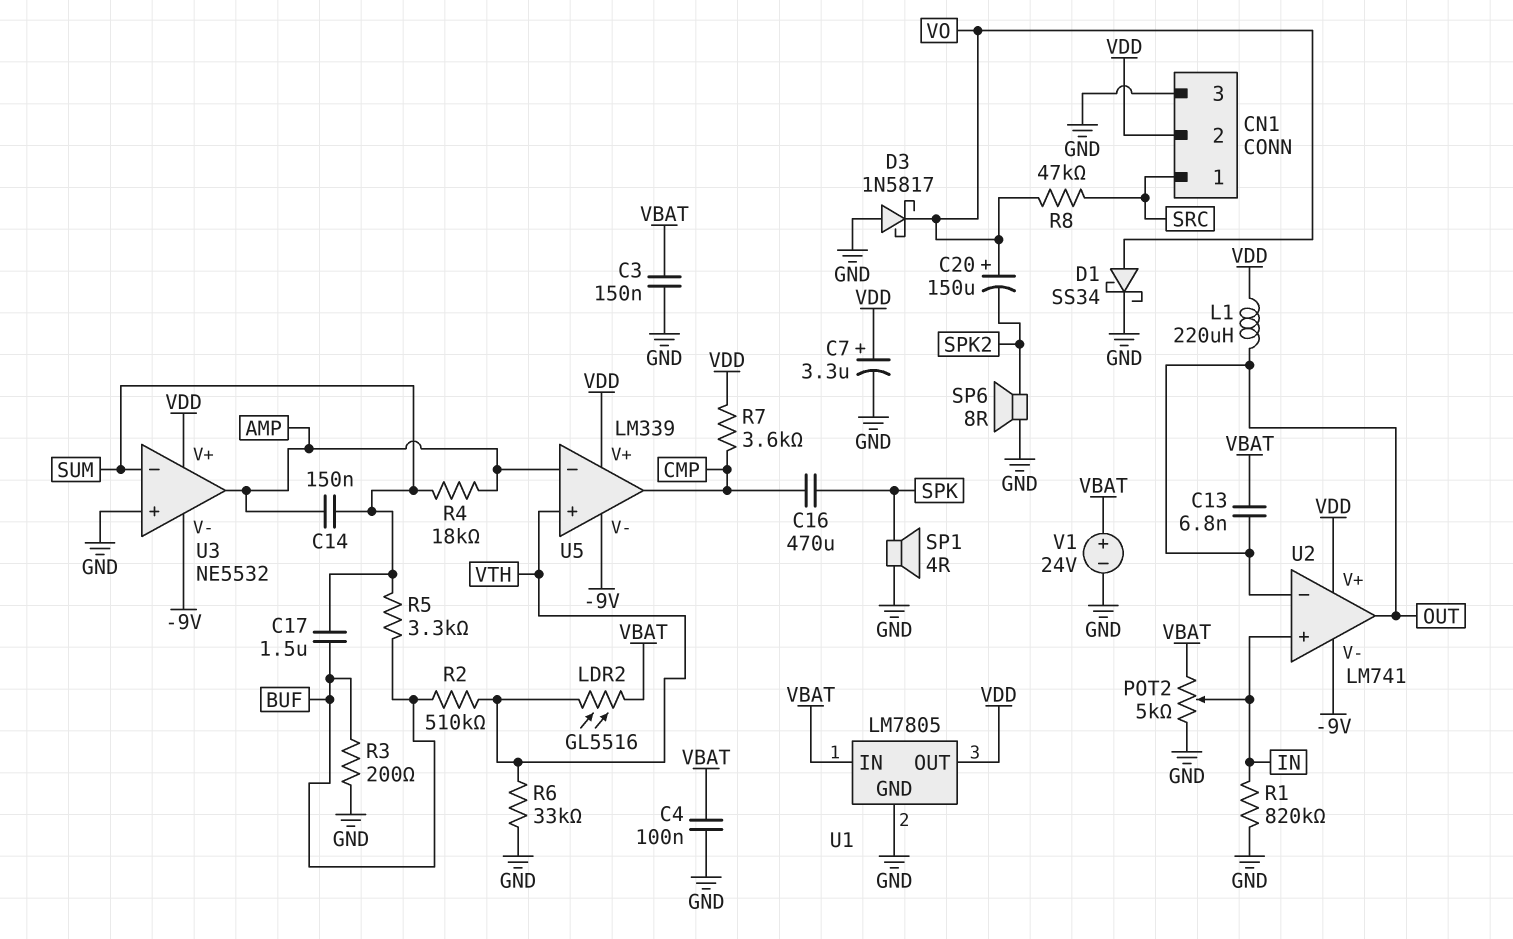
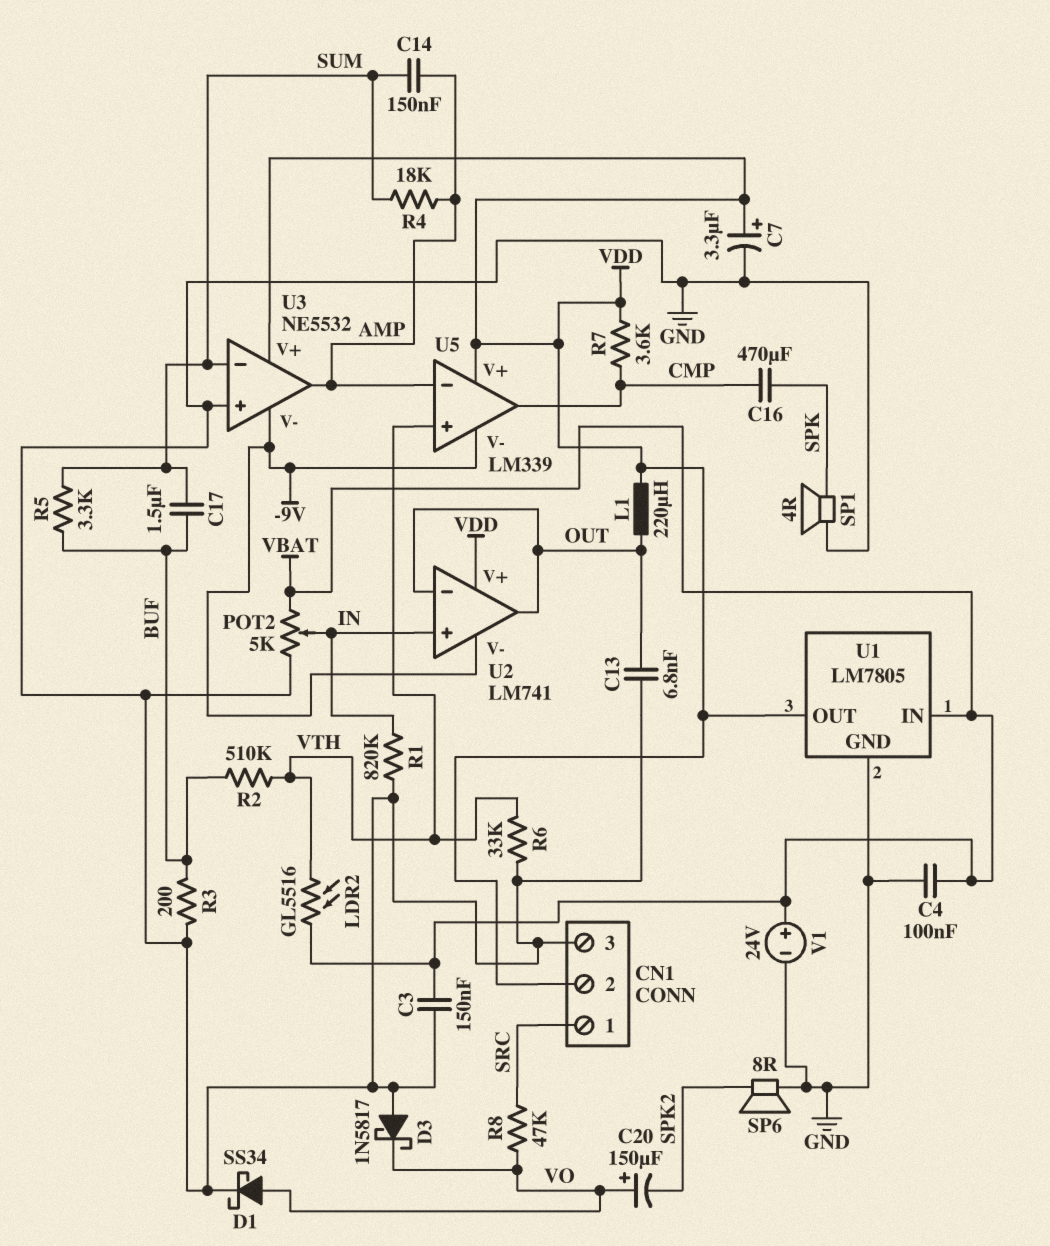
C13: 6.8nF (OUT, VBAT) -> 6.8nF (GND, OUT)

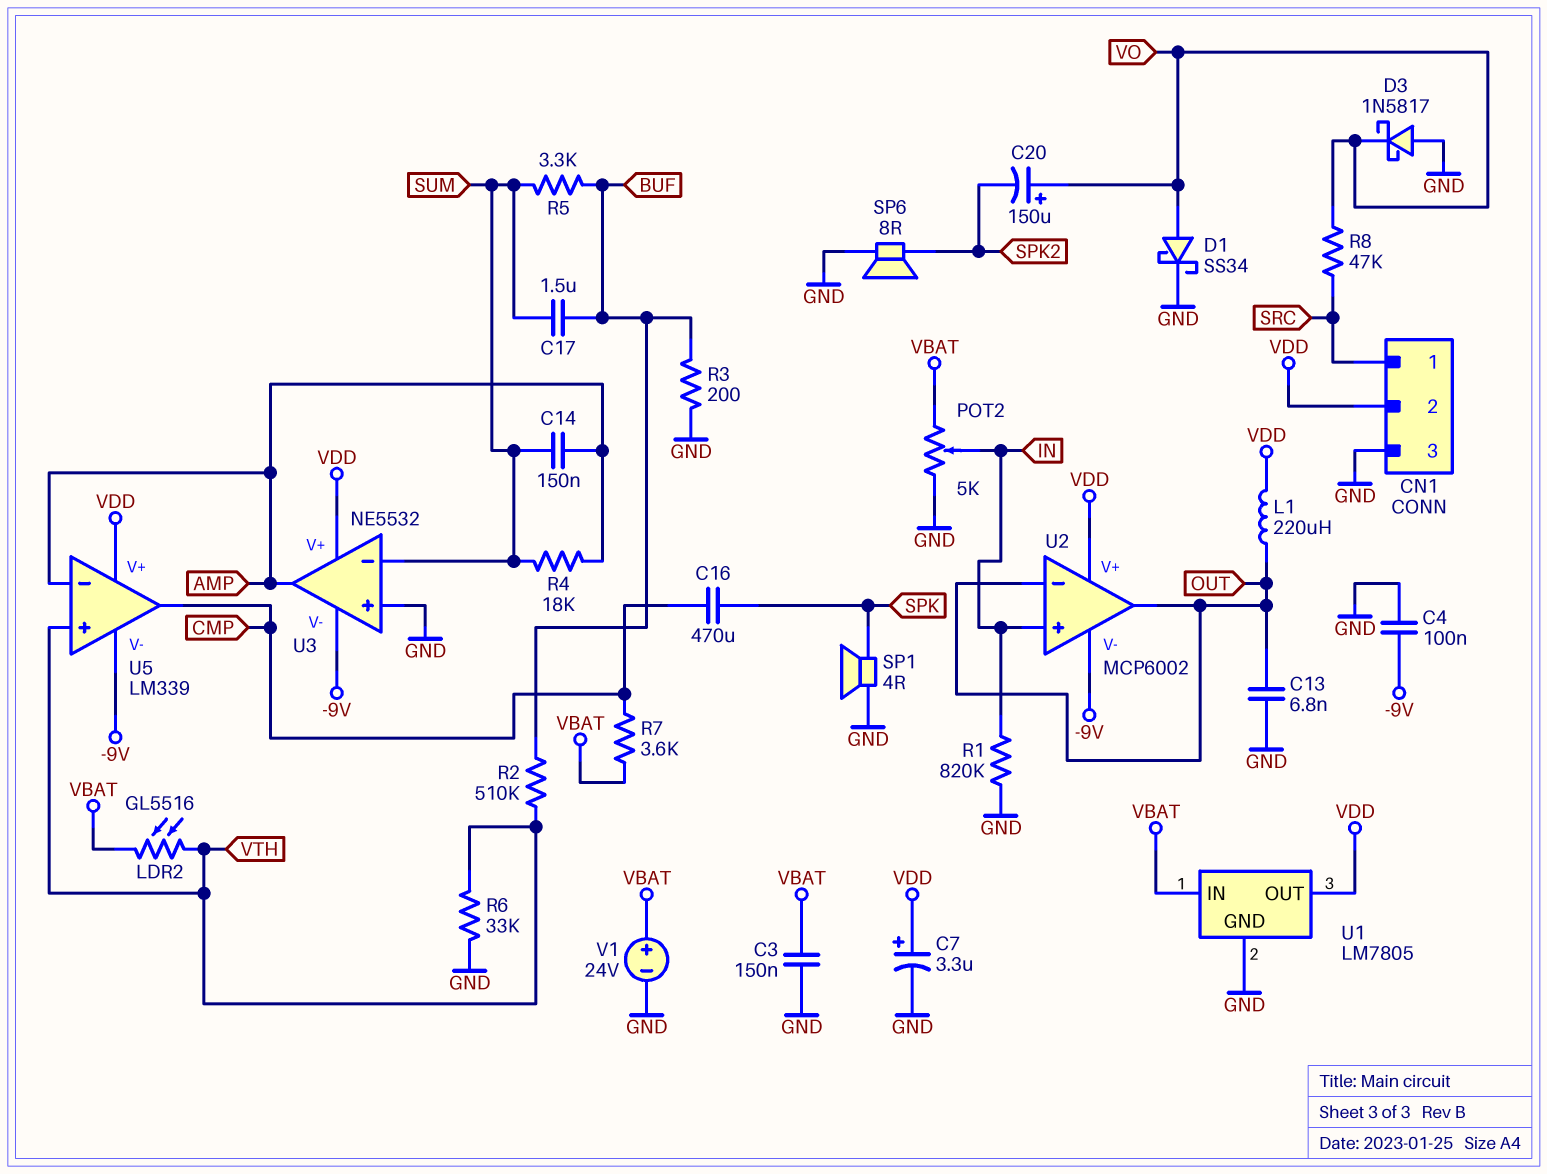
C4: 100nF (GND, VBAT) -> 100nF (-9V, GND)
R7: 3.6k (CMP, VDD) -> 3.6k (CMP, VBAT)
U2: LM741 -> MCP6002

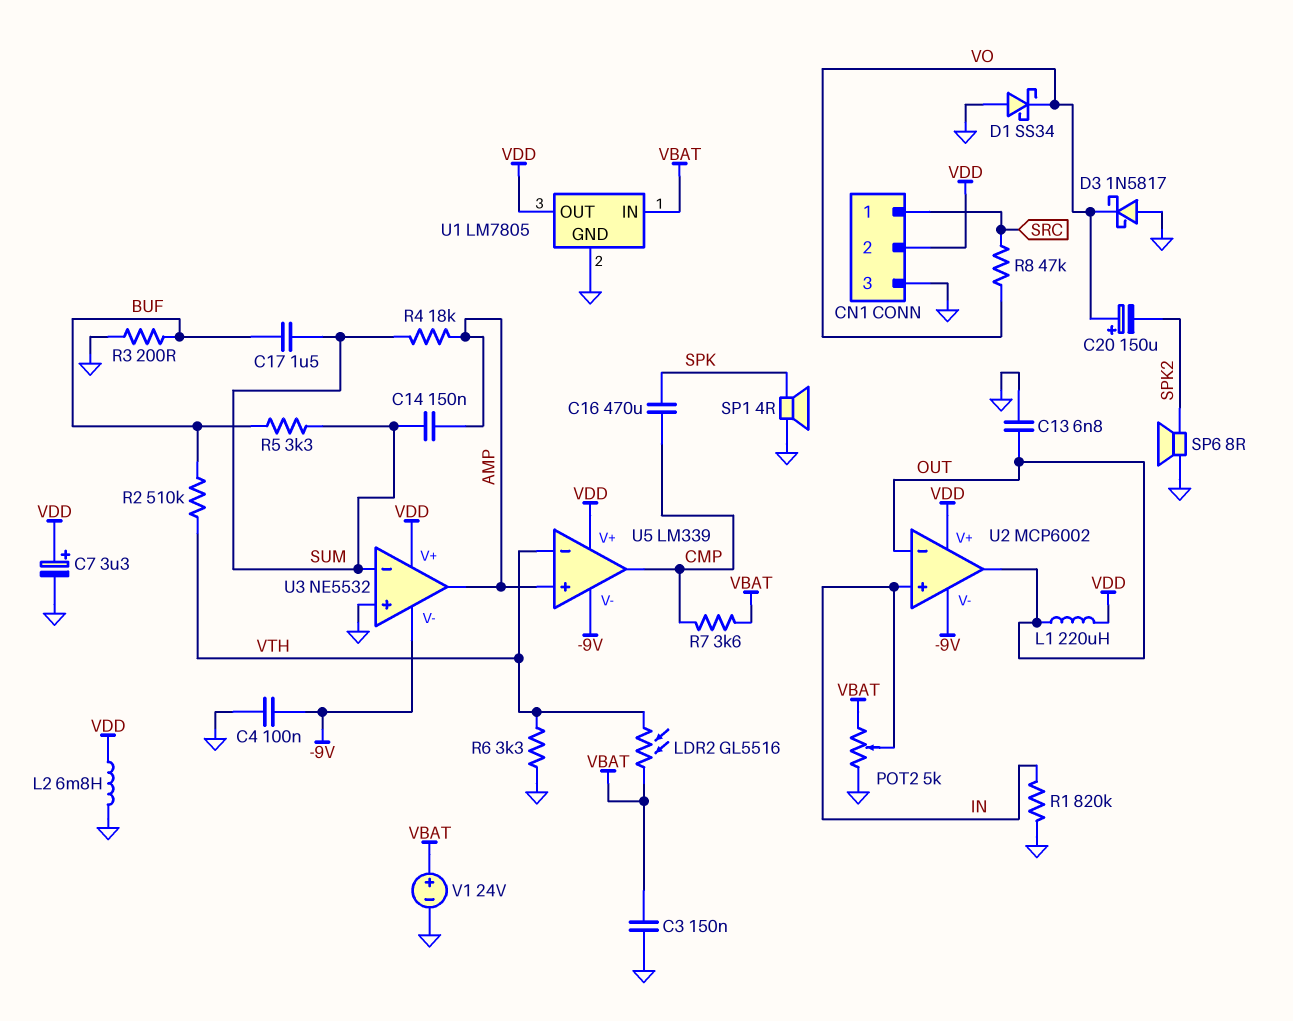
D1: schottky SS34 (A VO, K GND) -> schottky SS34 (A GND, K VO)
L2: none -> 6.8mH (GND, VDD)
R6: 33k (GND, VTH) -> 3.3k (GND, VTH)
U5 pin in+: VTH -> AMP
U5 pin in-: AMP -> VTH

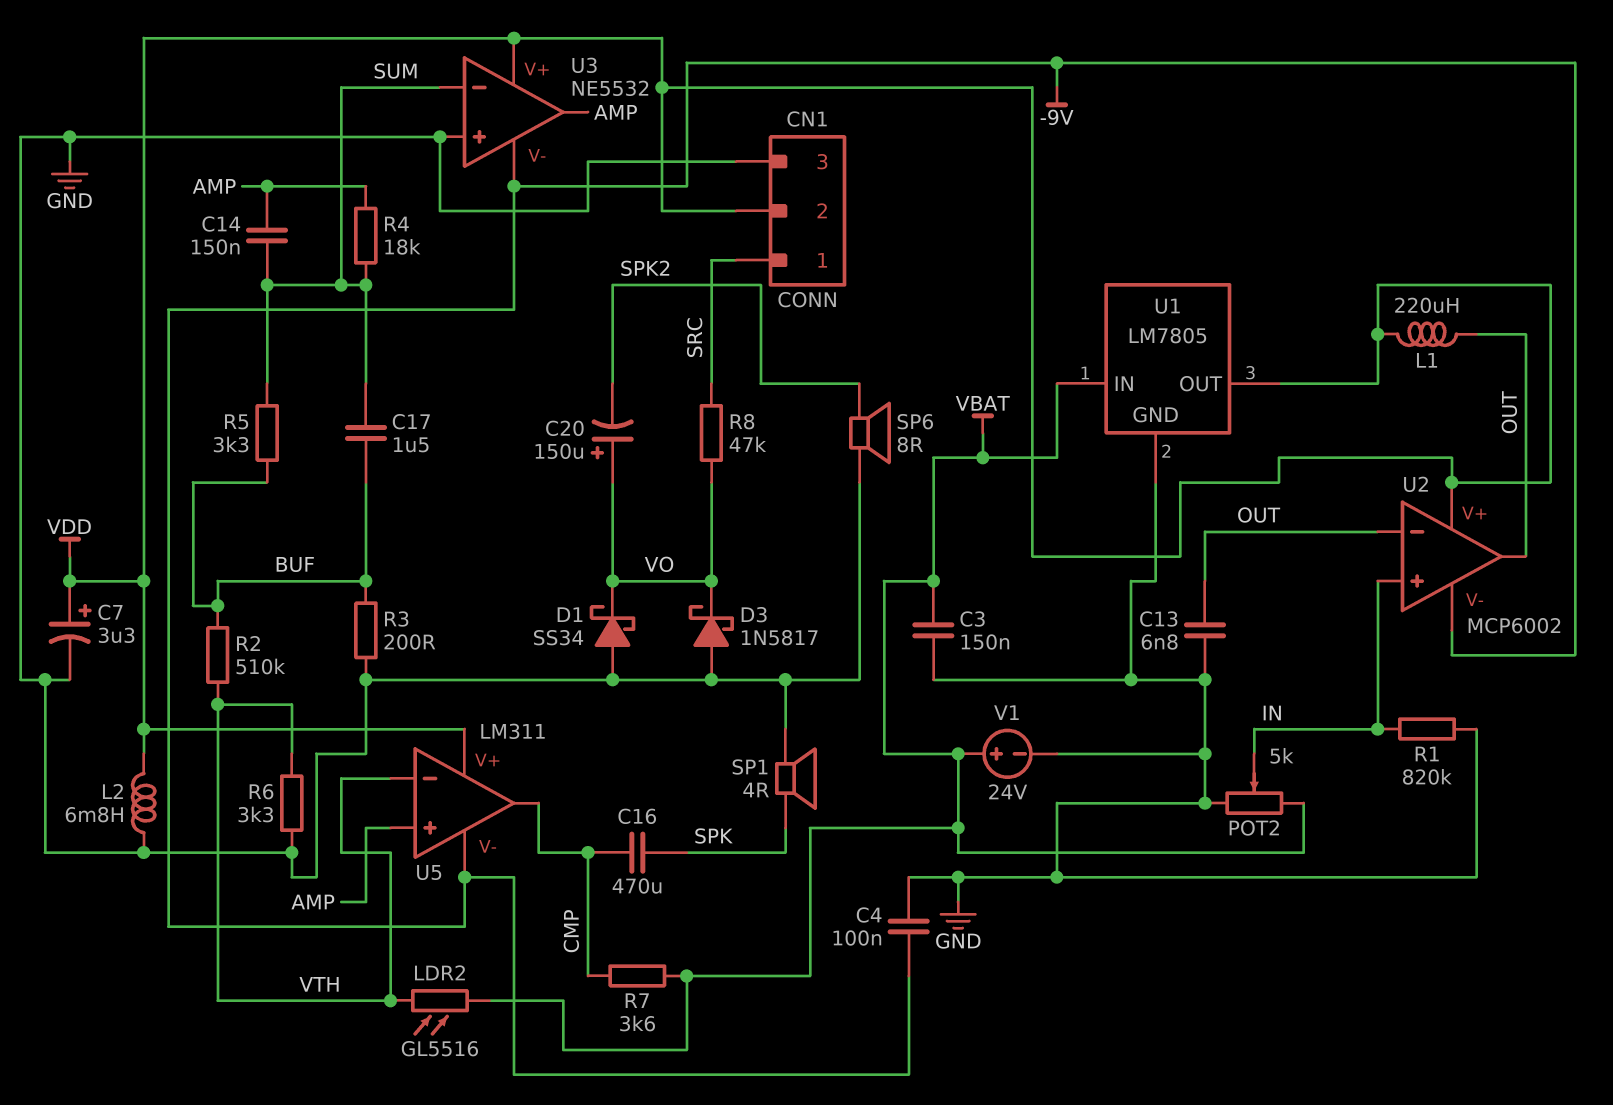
U5: LM339 -> LM311

